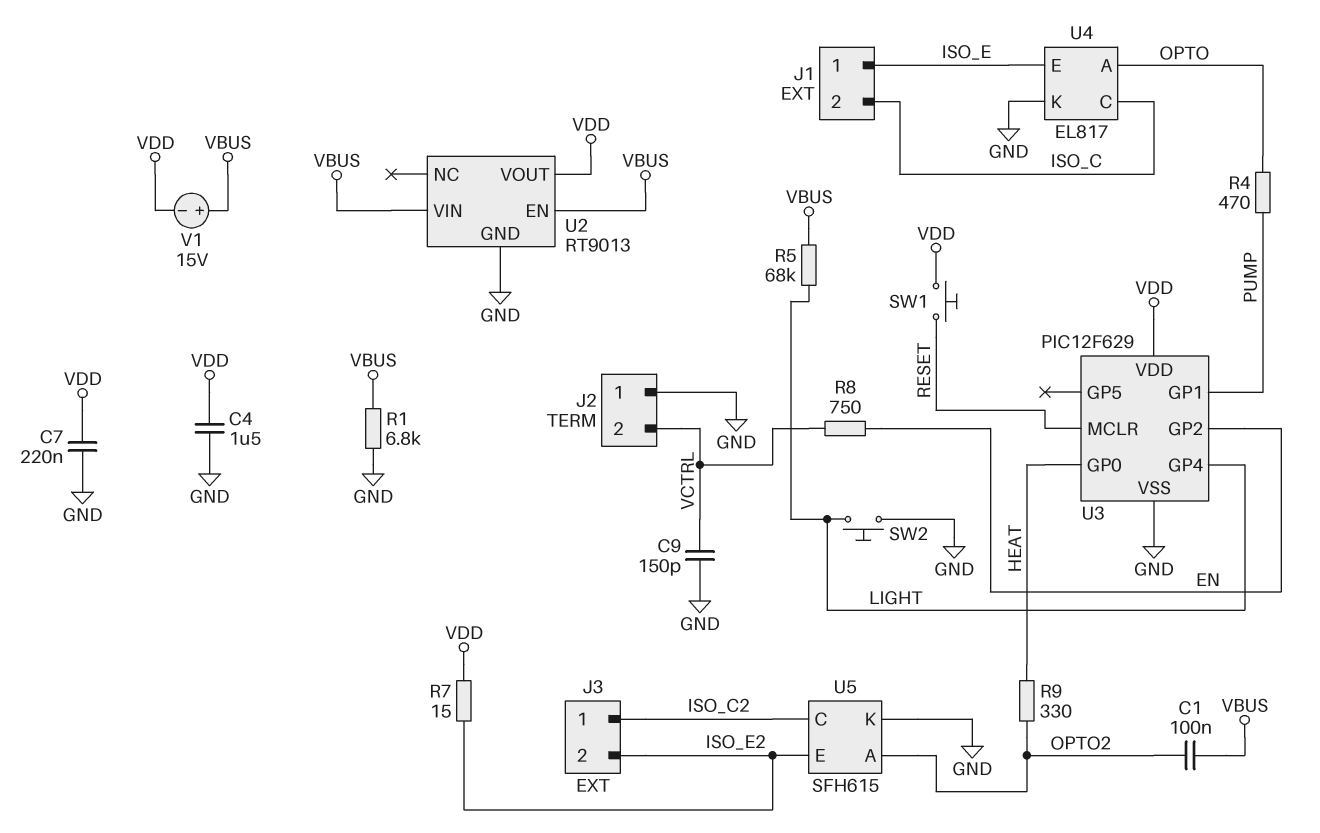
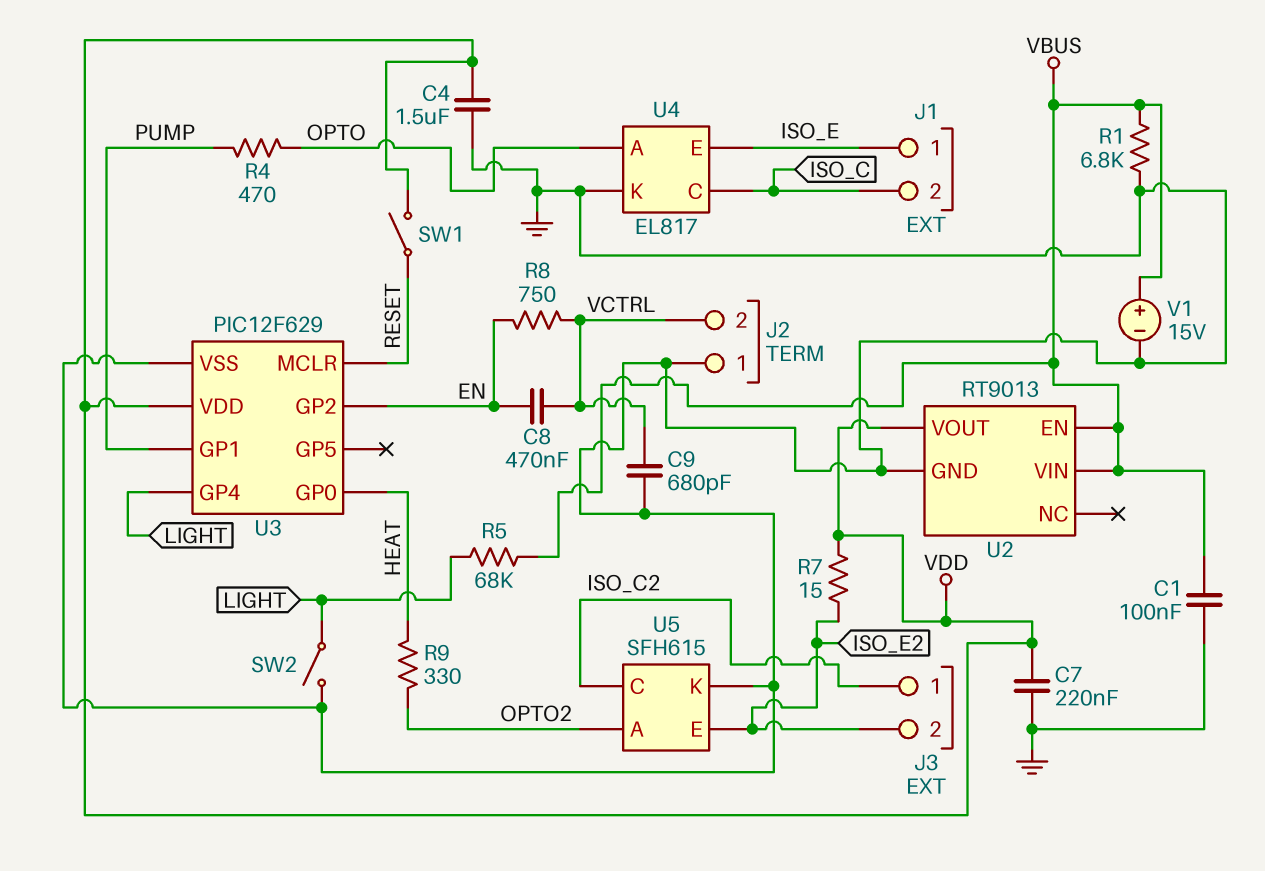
C1: 100nF (OPTO2, VBUS) -> 100nF (GND, VBUS)
C8: none -> 470nF (EN, VCTRL)
C9: 150pF (GND, VCTRL) -> 680pF (GND, VCTRL)
SW1: button (RESET, VDD) -> switch (RESET, VDD)
SW2: button (GND, LIGHT) -> switch (GND, LIGHT)
V1: 15V (plus VBUS, minus VDD) -> 15V (plus VBUS, minus GND)

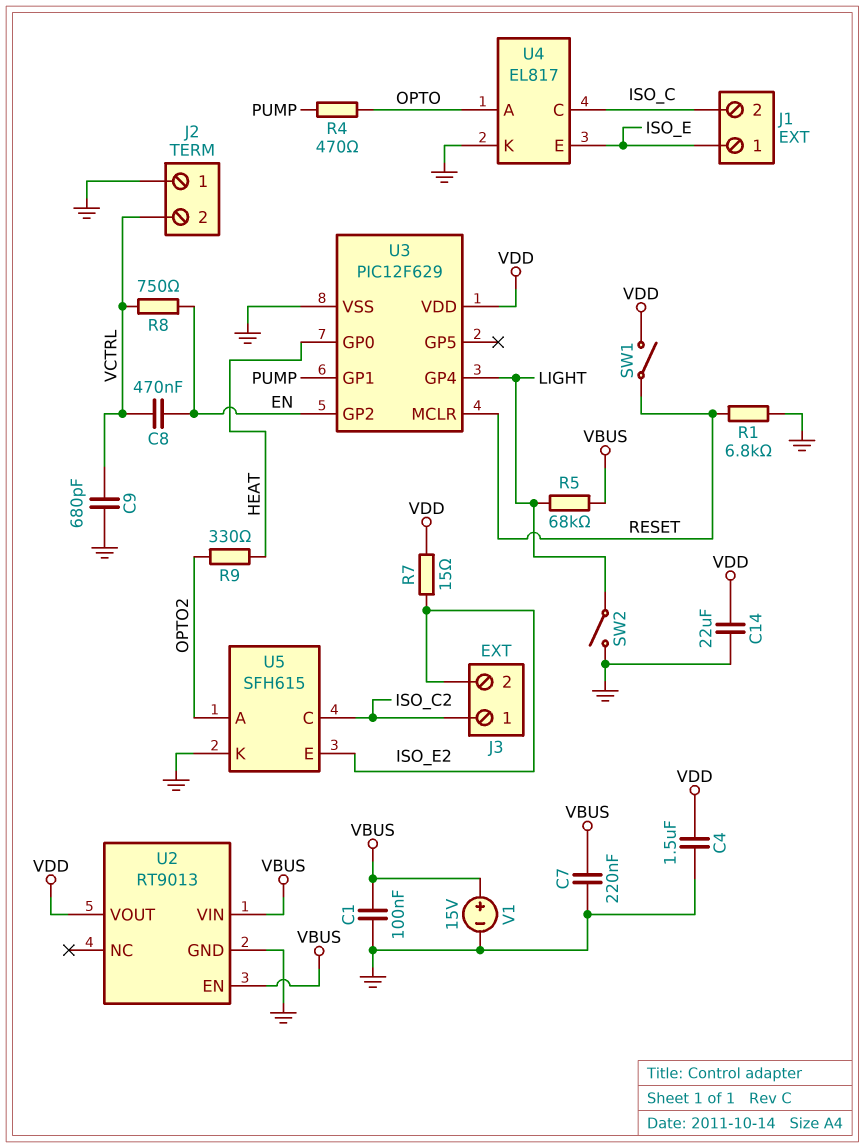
C7: 220nF (GND, VDD) -> 220nF (GND, VBUS)
C14: none -> 22uF (GND, VDD)
R1: 6.8k (GND, VBUS) -> 6.8k (GND, RESET)

